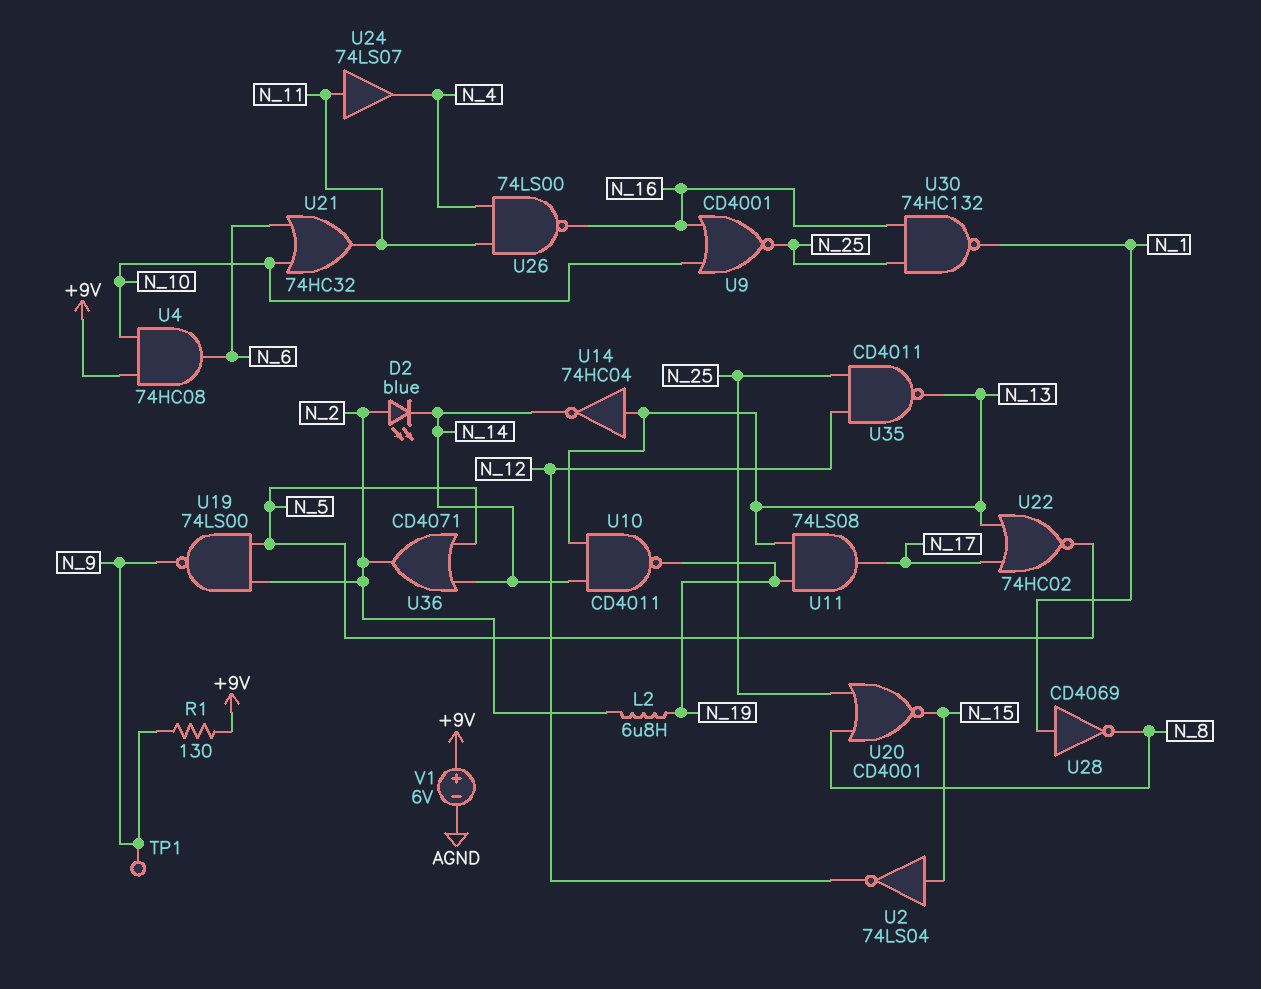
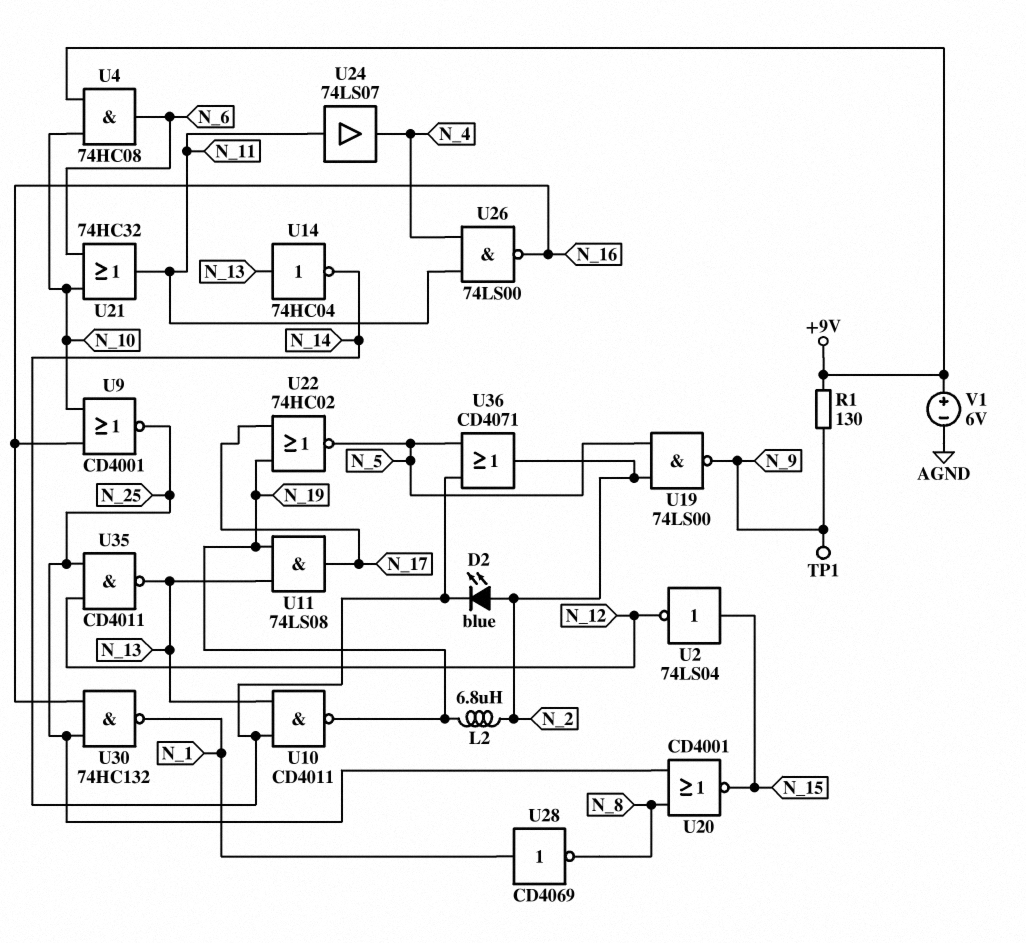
U22: NOR 74HC02 (in N_13, in N_17, out N_5) -> NOR 74HC02 (in N_17, in N_19, out N_5)

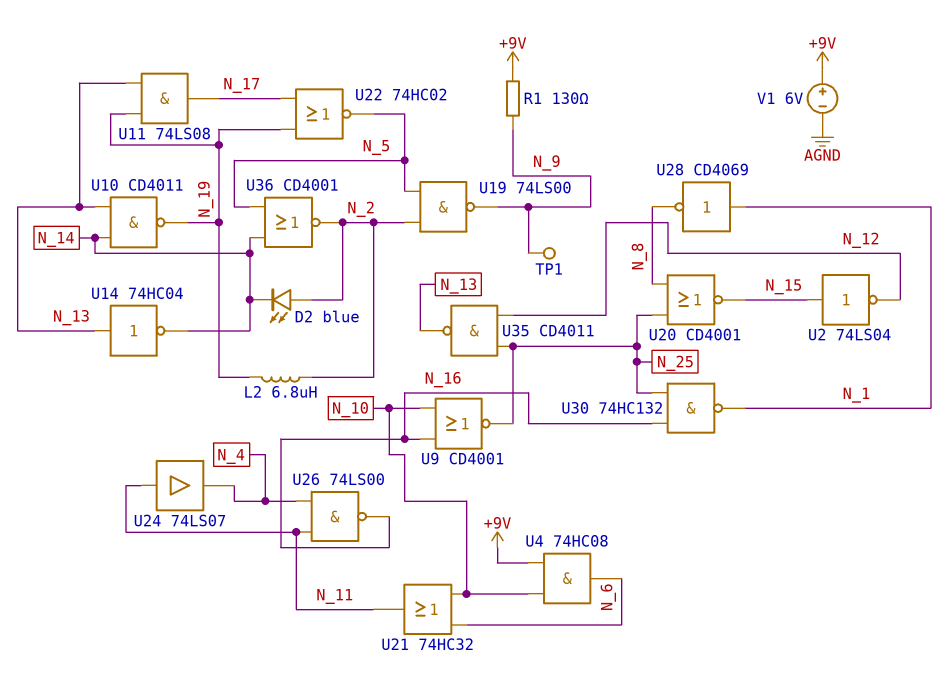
U36: OR CD4071 (in N_5, in N_14, out N_2) -> NOR CD4001 (in N_5, in N_14, out N_2)

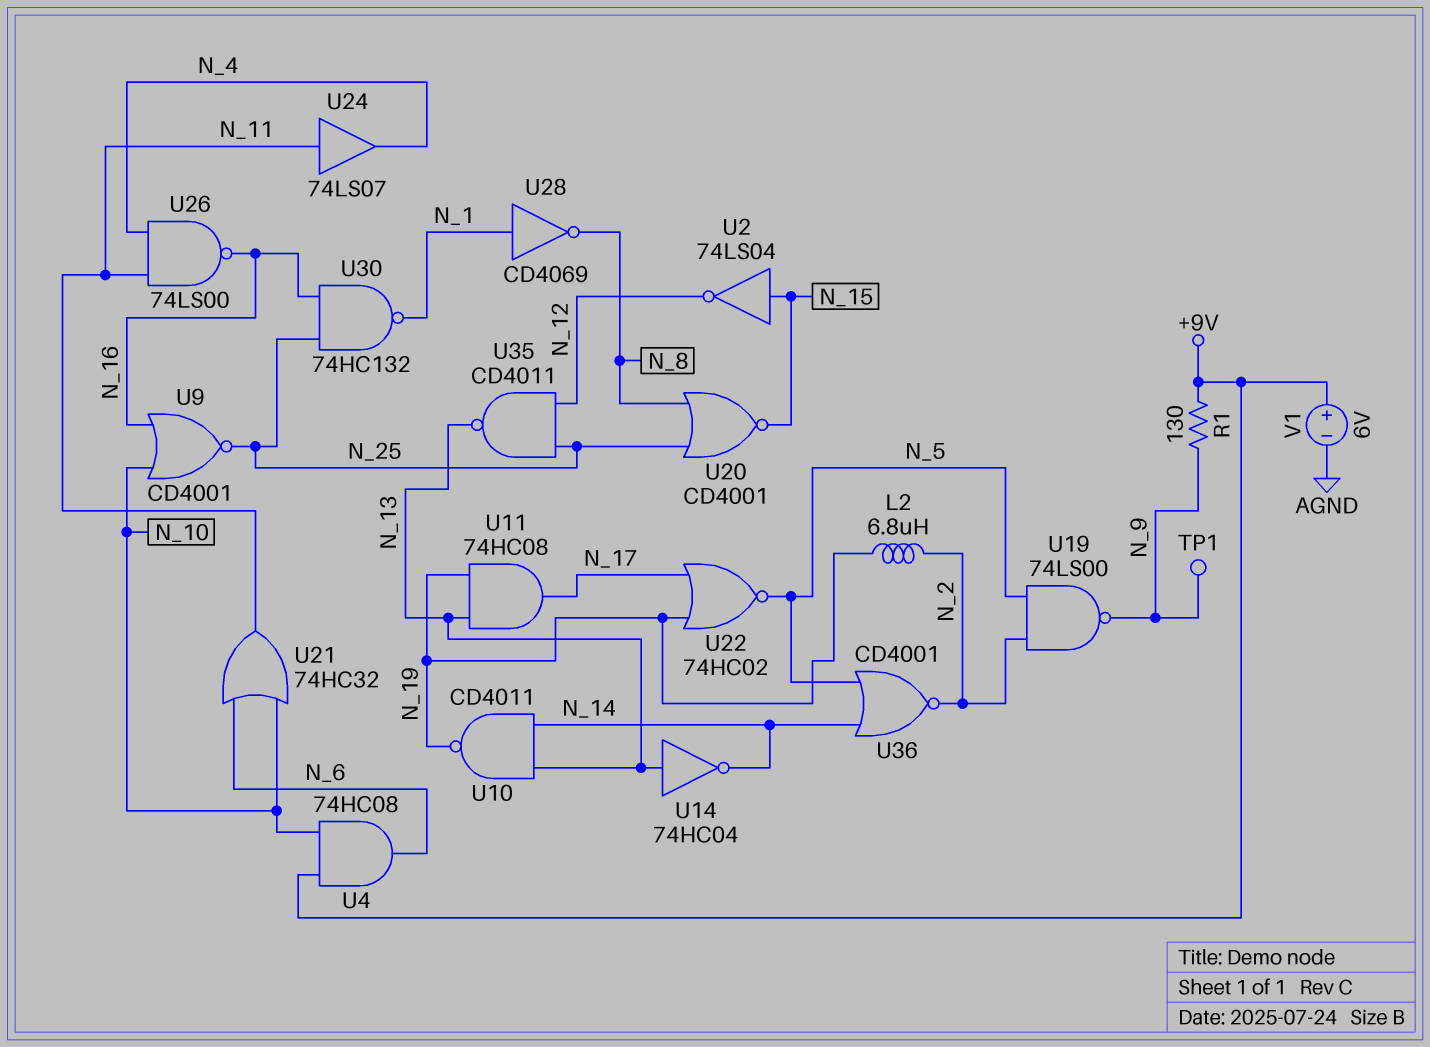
D2: LED blue (A N_2, K N_14) -> none
U11: AND 74LS08 (in N_13, in N_19, out N_17) -> AND 74HC08 (in N_13, in N_19, out N_17)

